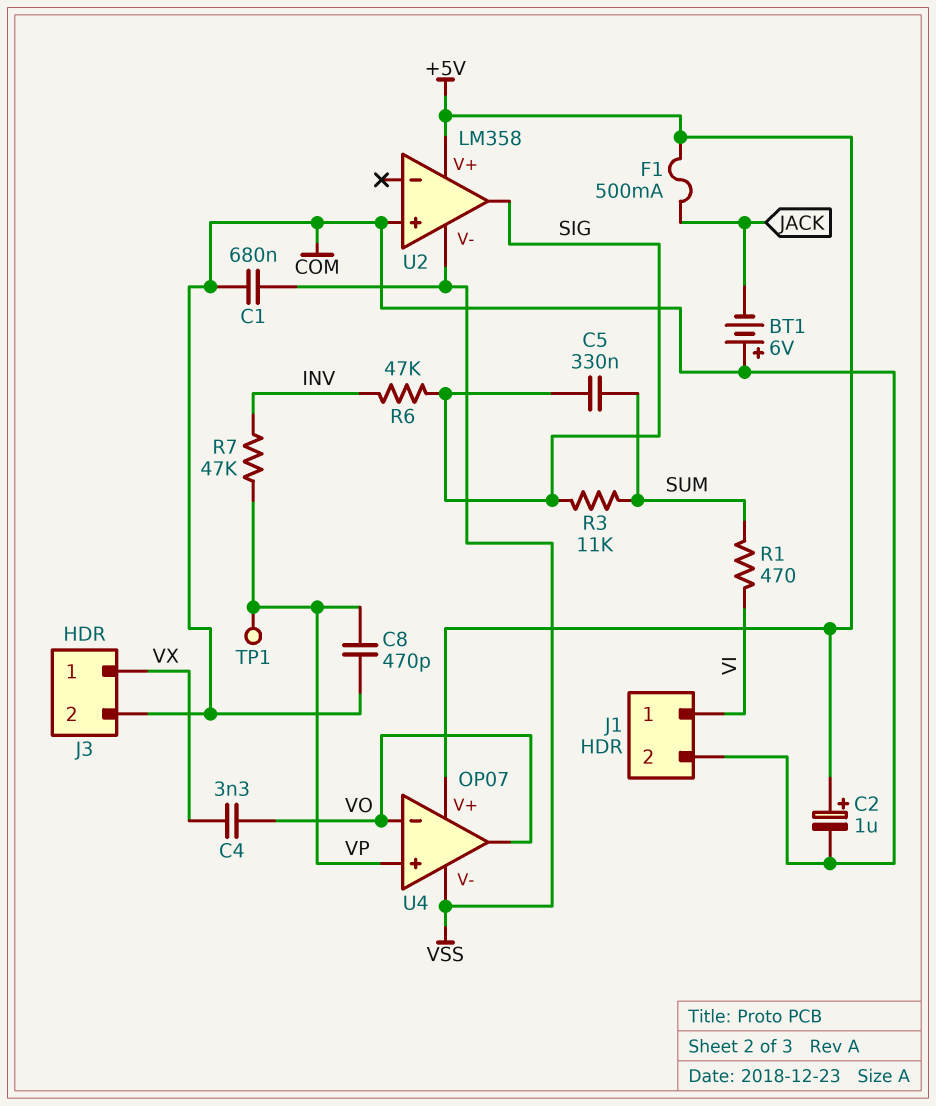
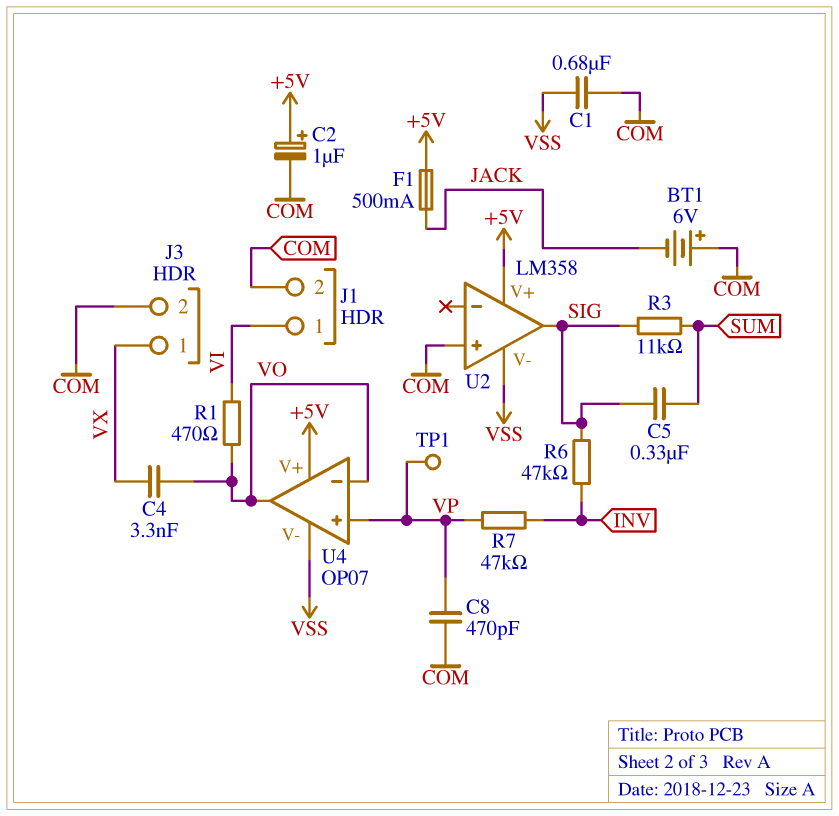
R1: 470 (SUM, VI) -> 470 (VI, VO)

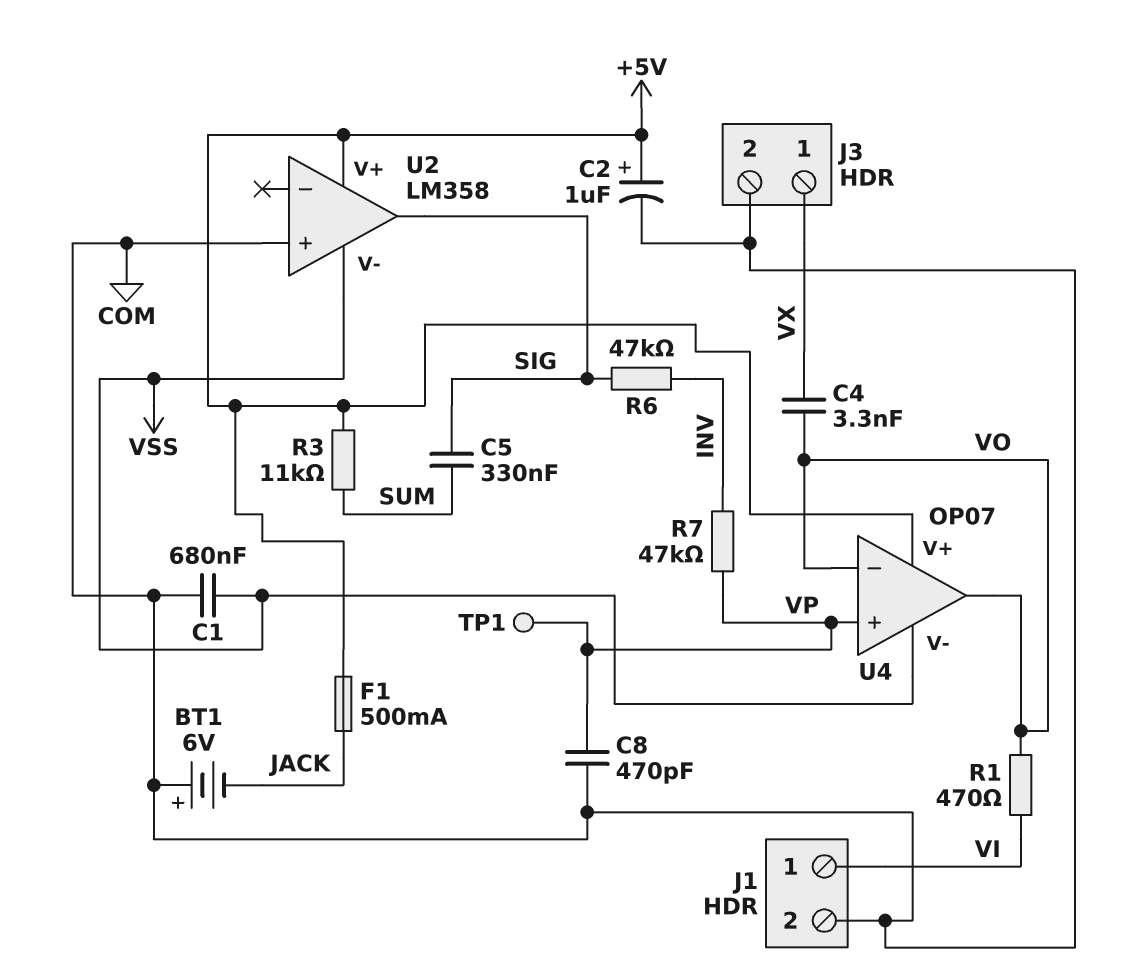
R3: 11k (SIG, SUM) -> 11k (+5V, SUM)

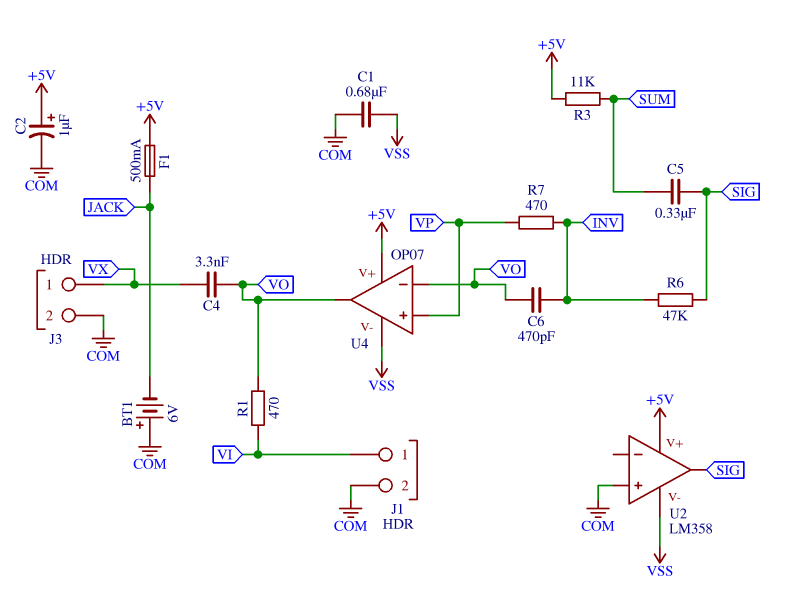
C6: none -> 470pF (INV, VO)
C8: 470pF (COM, VP) -> none
R7: 47k (INV, VP) -> 470 (INV, VP)
TP1: test point (VP) -> none

